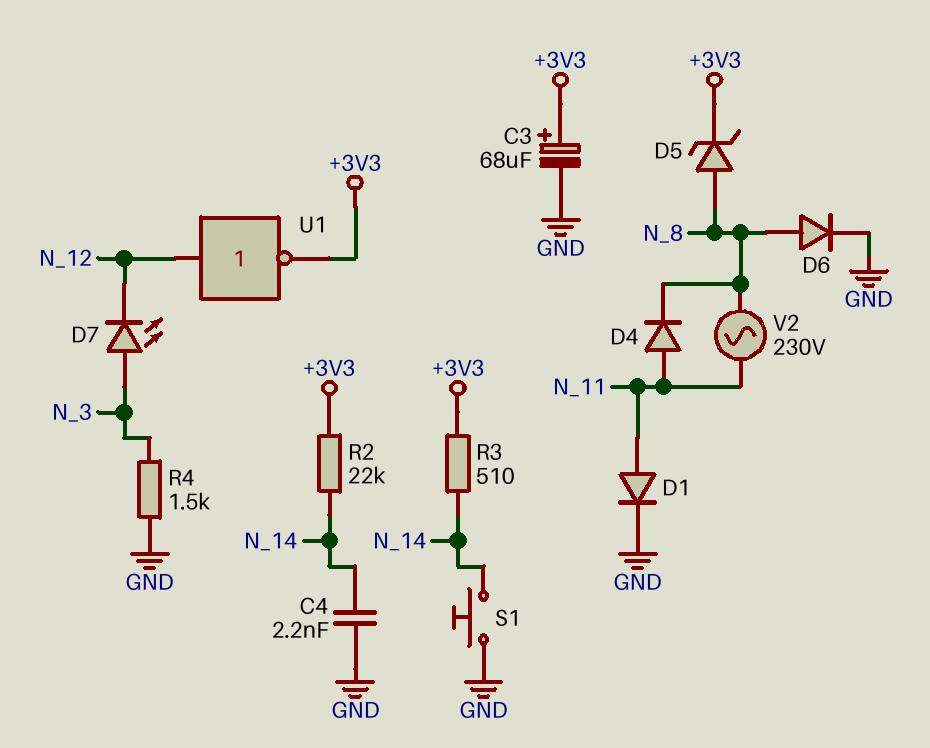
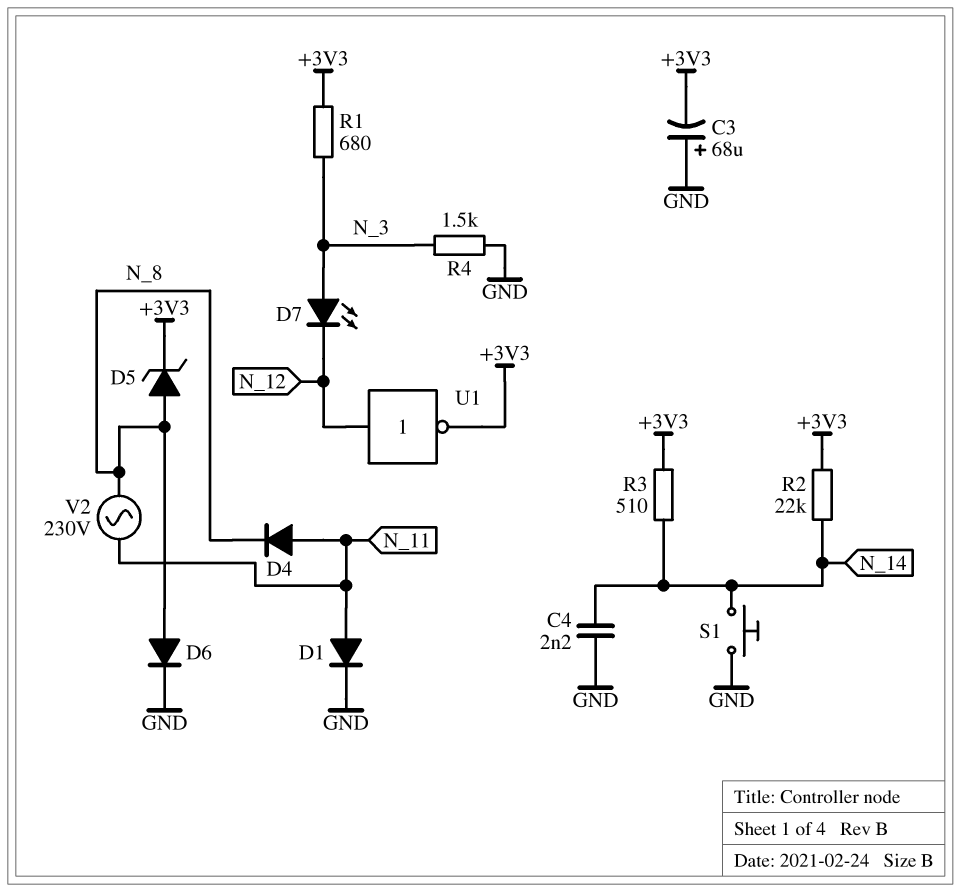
C3: 68uF (plus +3V3, minus GND) -> 68uF (plus GND, minus +3V3)
R1: none -> 680 (+3V3, N_3)

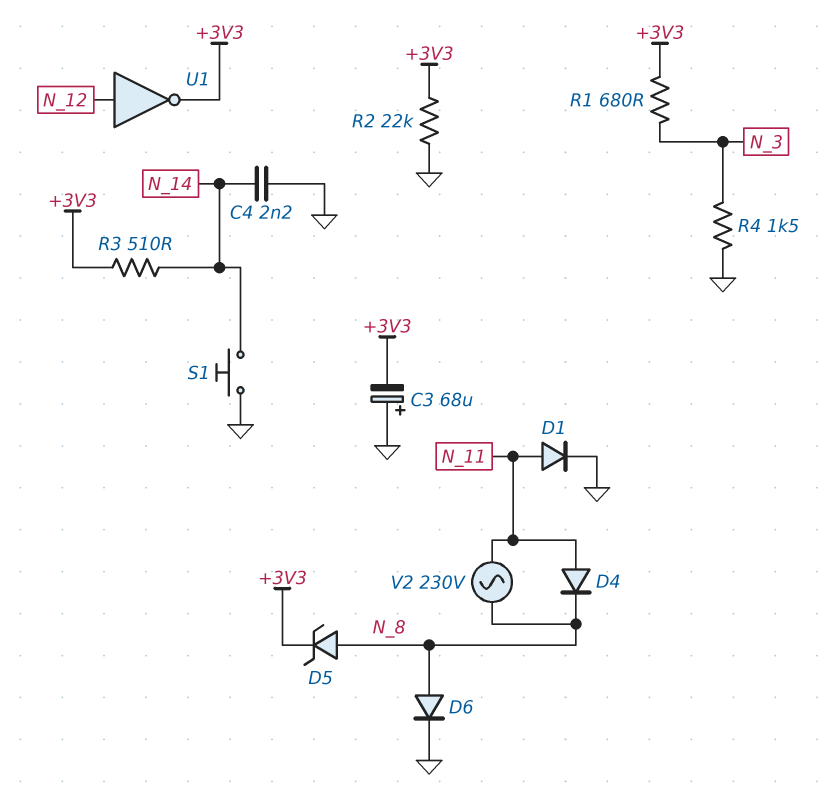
D7: LED (A N_3, K N_12) -> none
R2: 22k (+3V3, N_14) -> 22k (+3V3, GND)

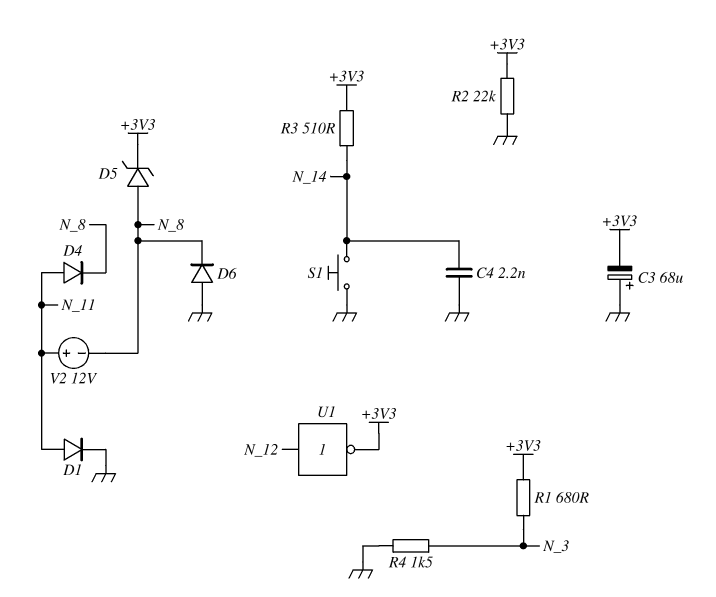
D6: diode (A N_8, K GND) -> diode (A GND, K N_8)
V2: AC 230V (N_8, N_11) -> 12V (plus N_11, minus N_8)

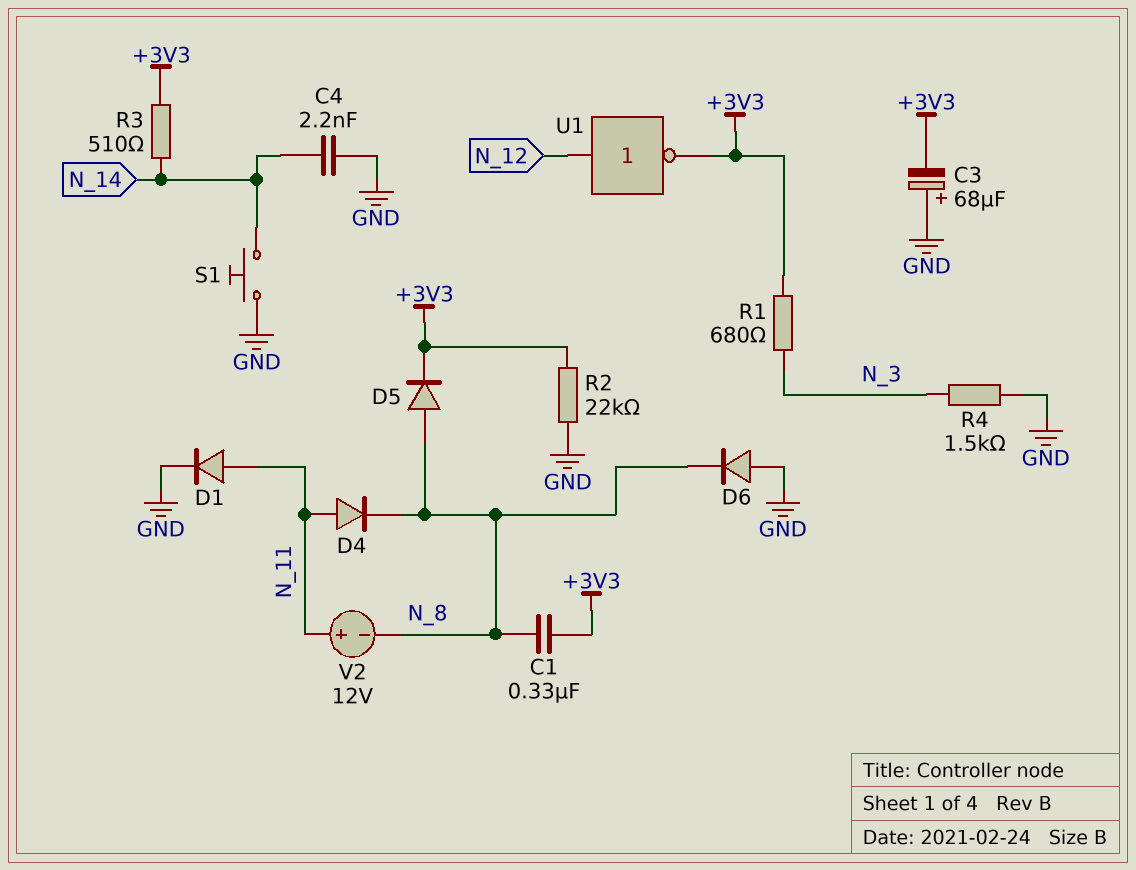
C1: none -> 330nF (+3V3, N_8)
D5: zener (A N_8, K +3V3) -> diode (A N_8, K +3V3)

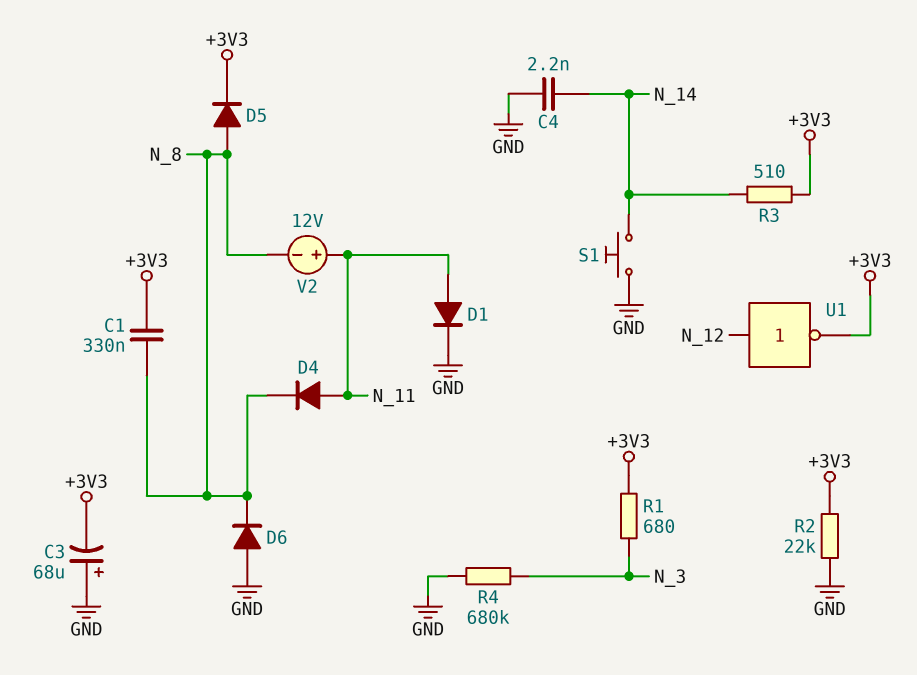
R4: 1.5k (GND, N_3) -> 680k (GND, N_3)

